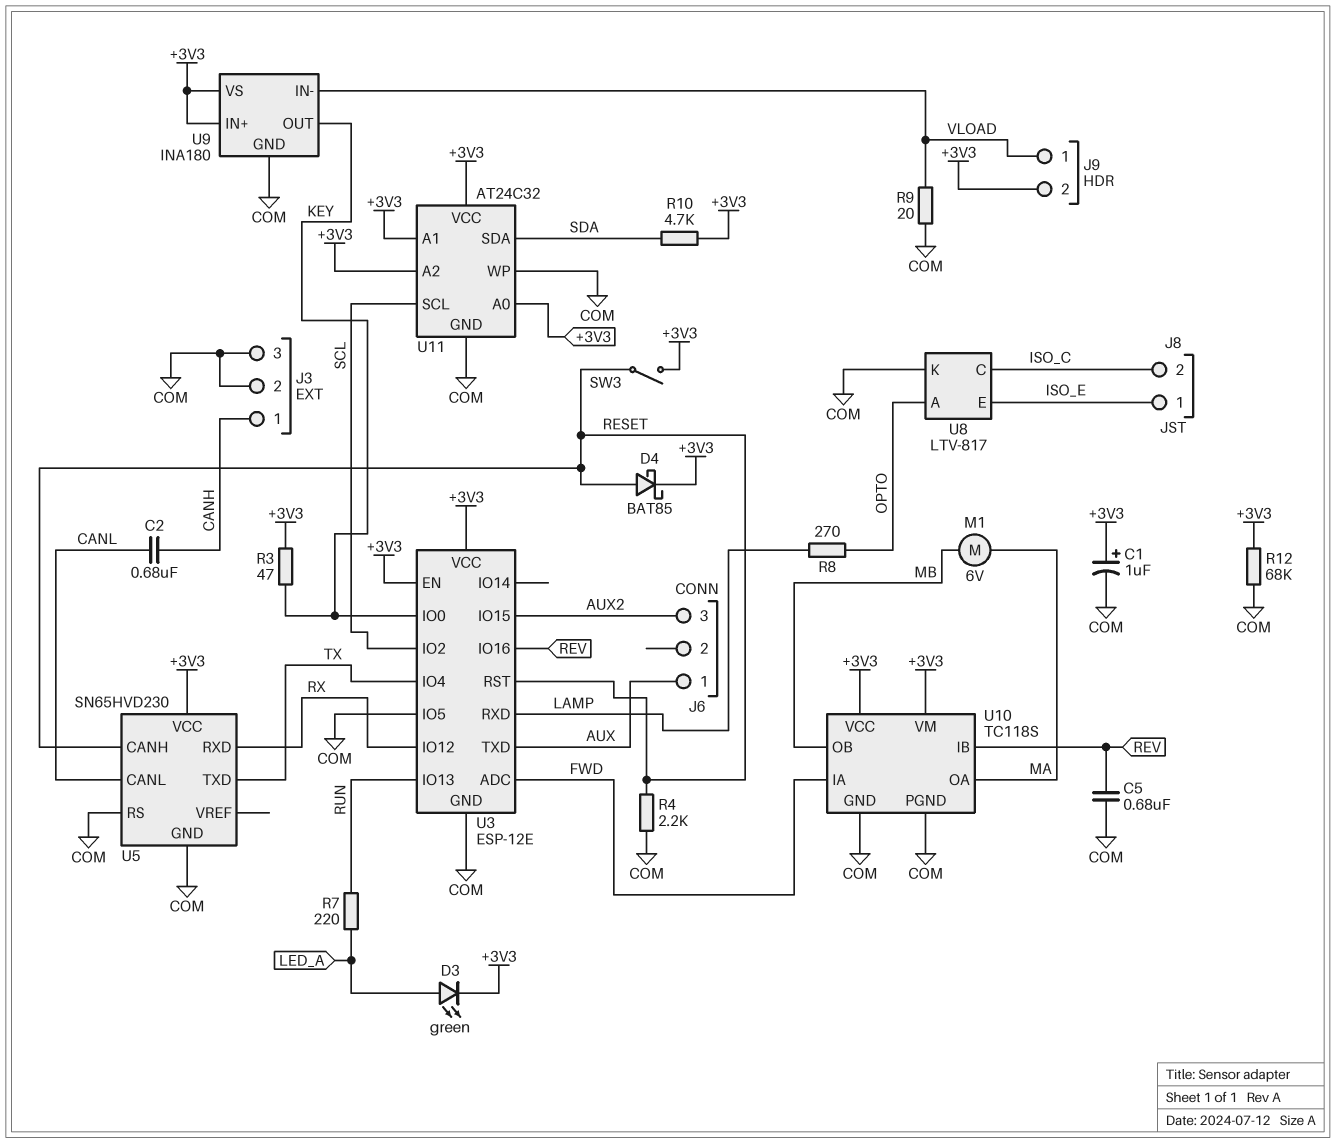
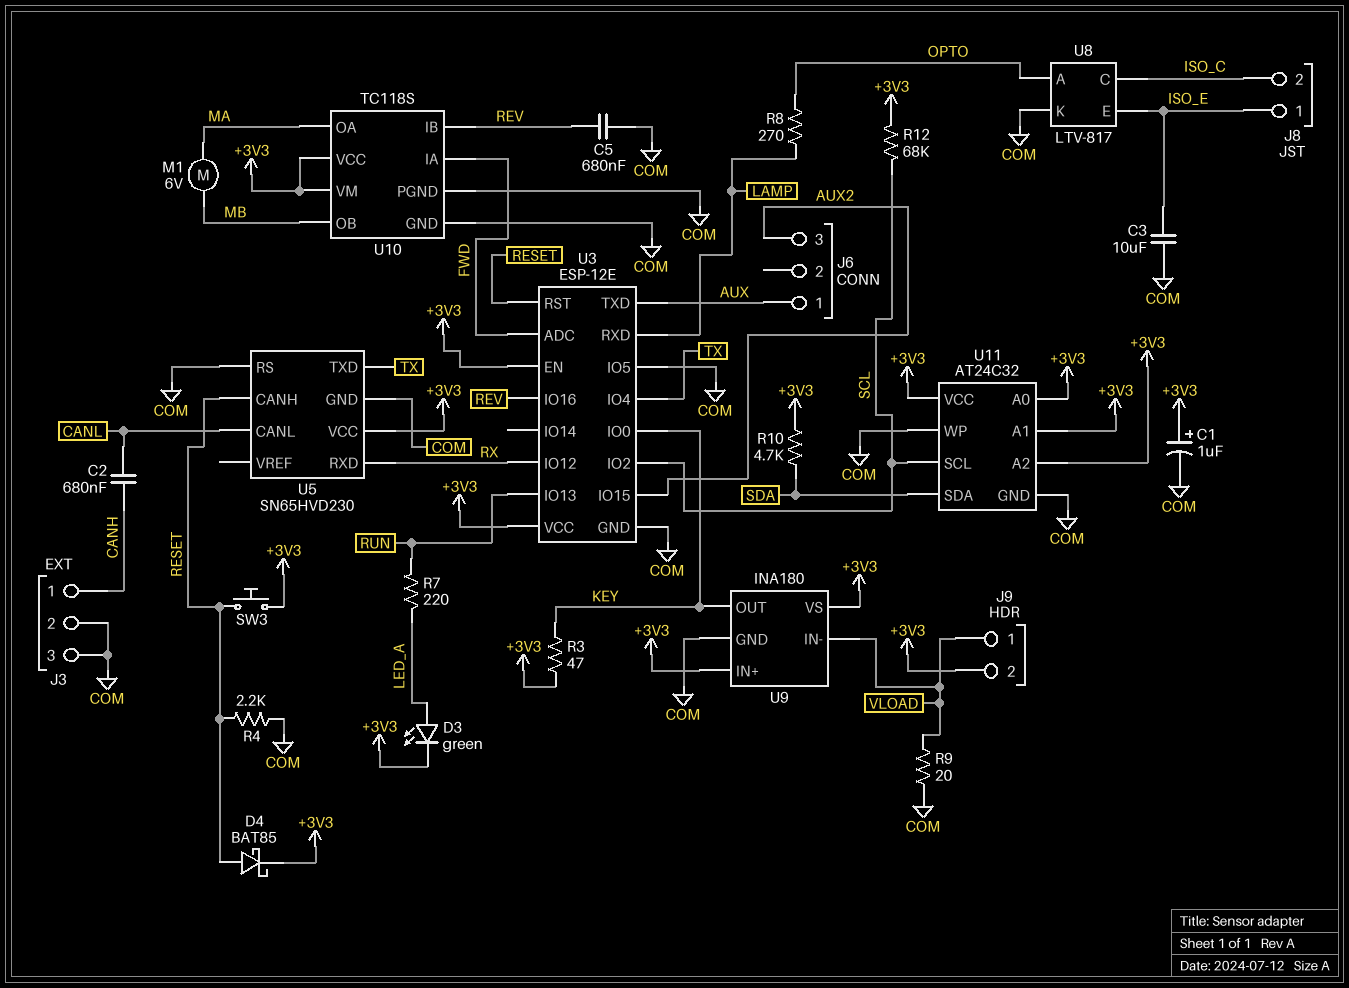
C3: none -> 10uF (COM, ISO_E)
R12: 68k (+3V3, COM) -> 68k (+3V3, SCL)
SW3: switch (+3V3, RESET) -> button (+3V3, RESET)

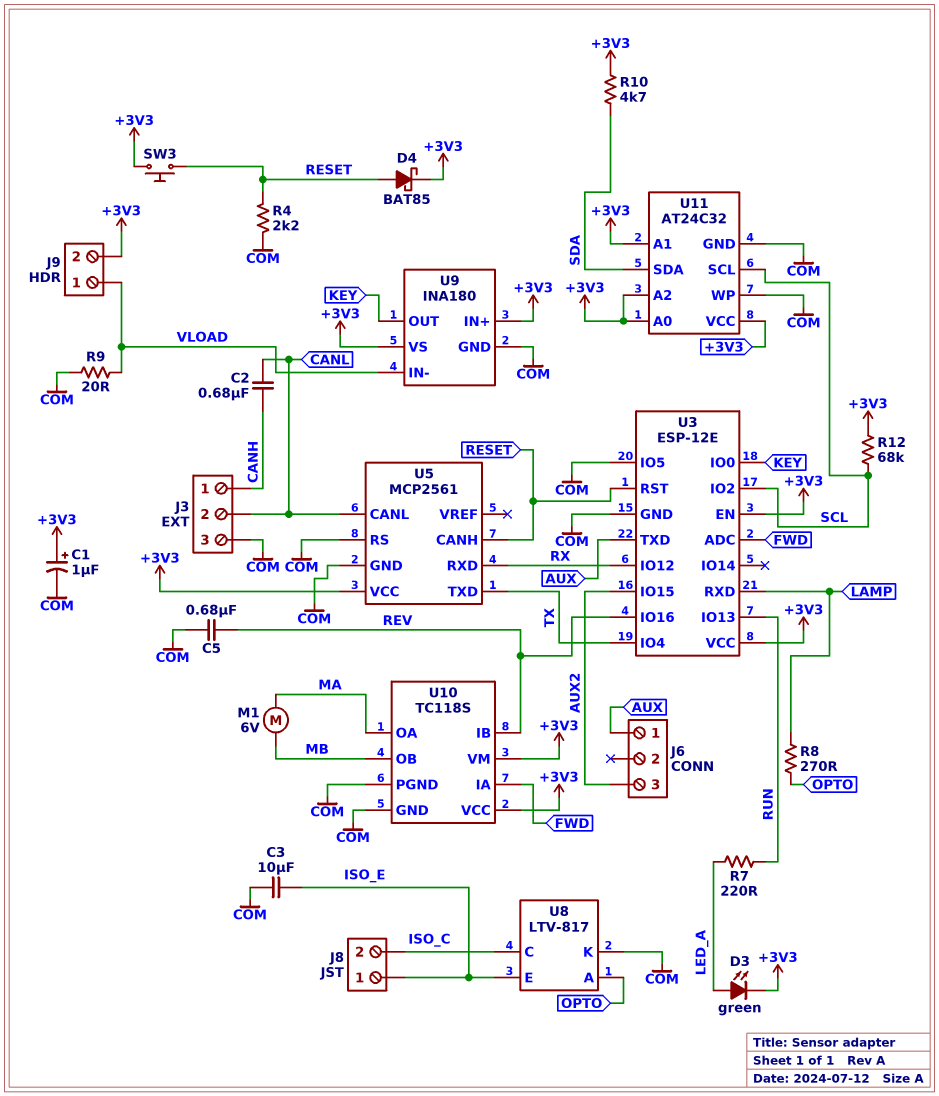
J3 pin 2: COM -> CANL
R3: 47 (+3V3, KEY) -> none
U5: SN65HVD230 -> MCP2561

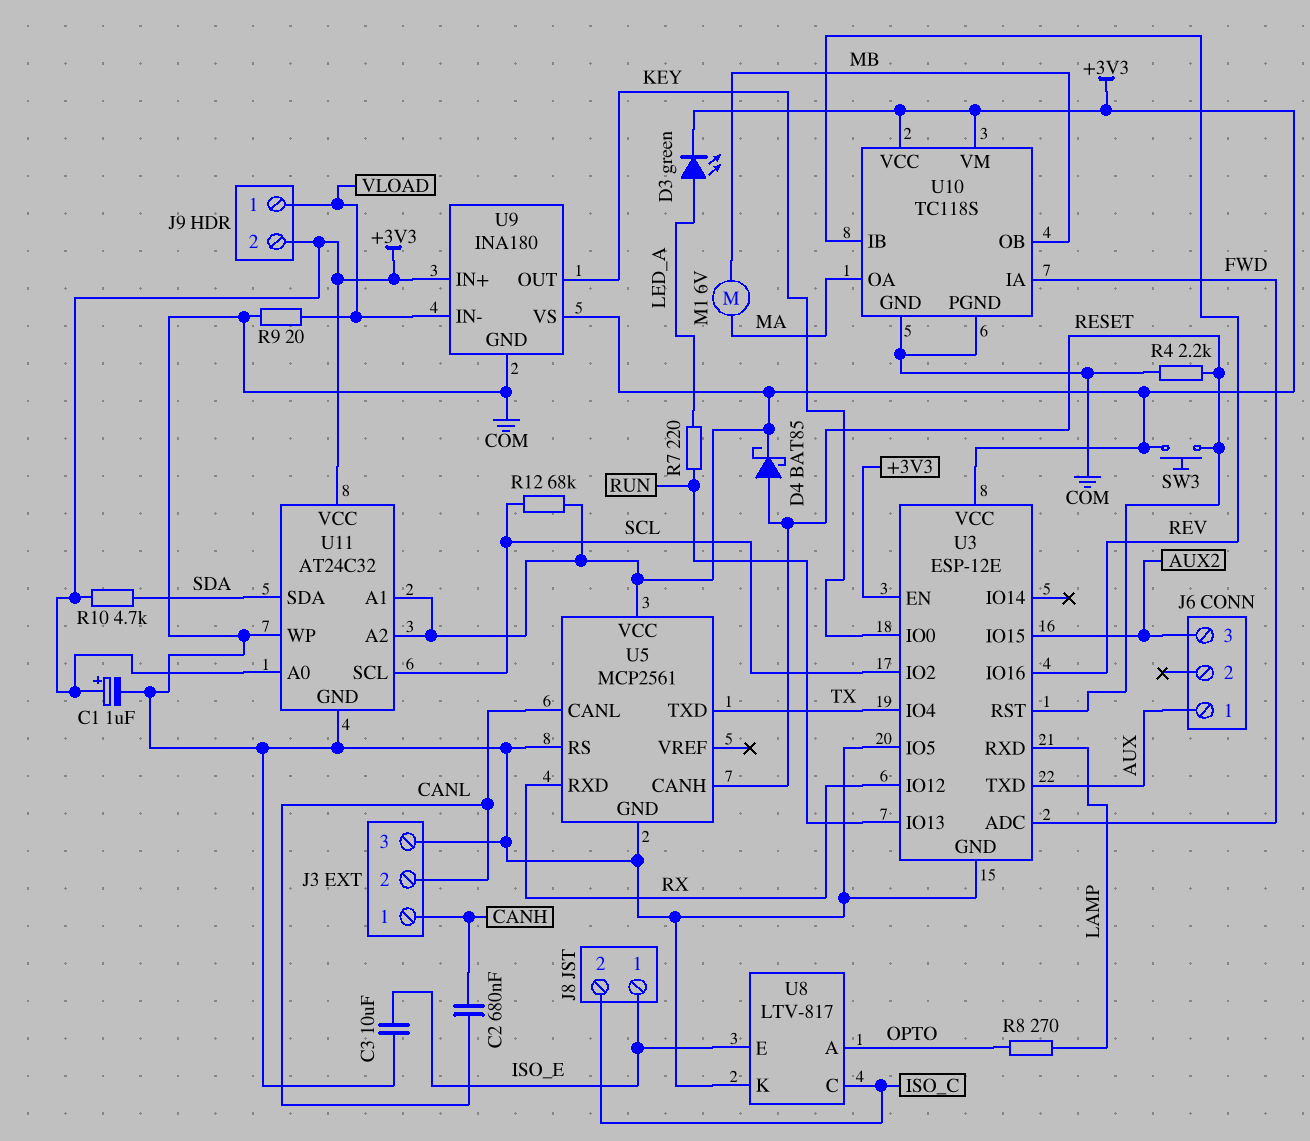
C5: 680nF (COM, REV) -> none

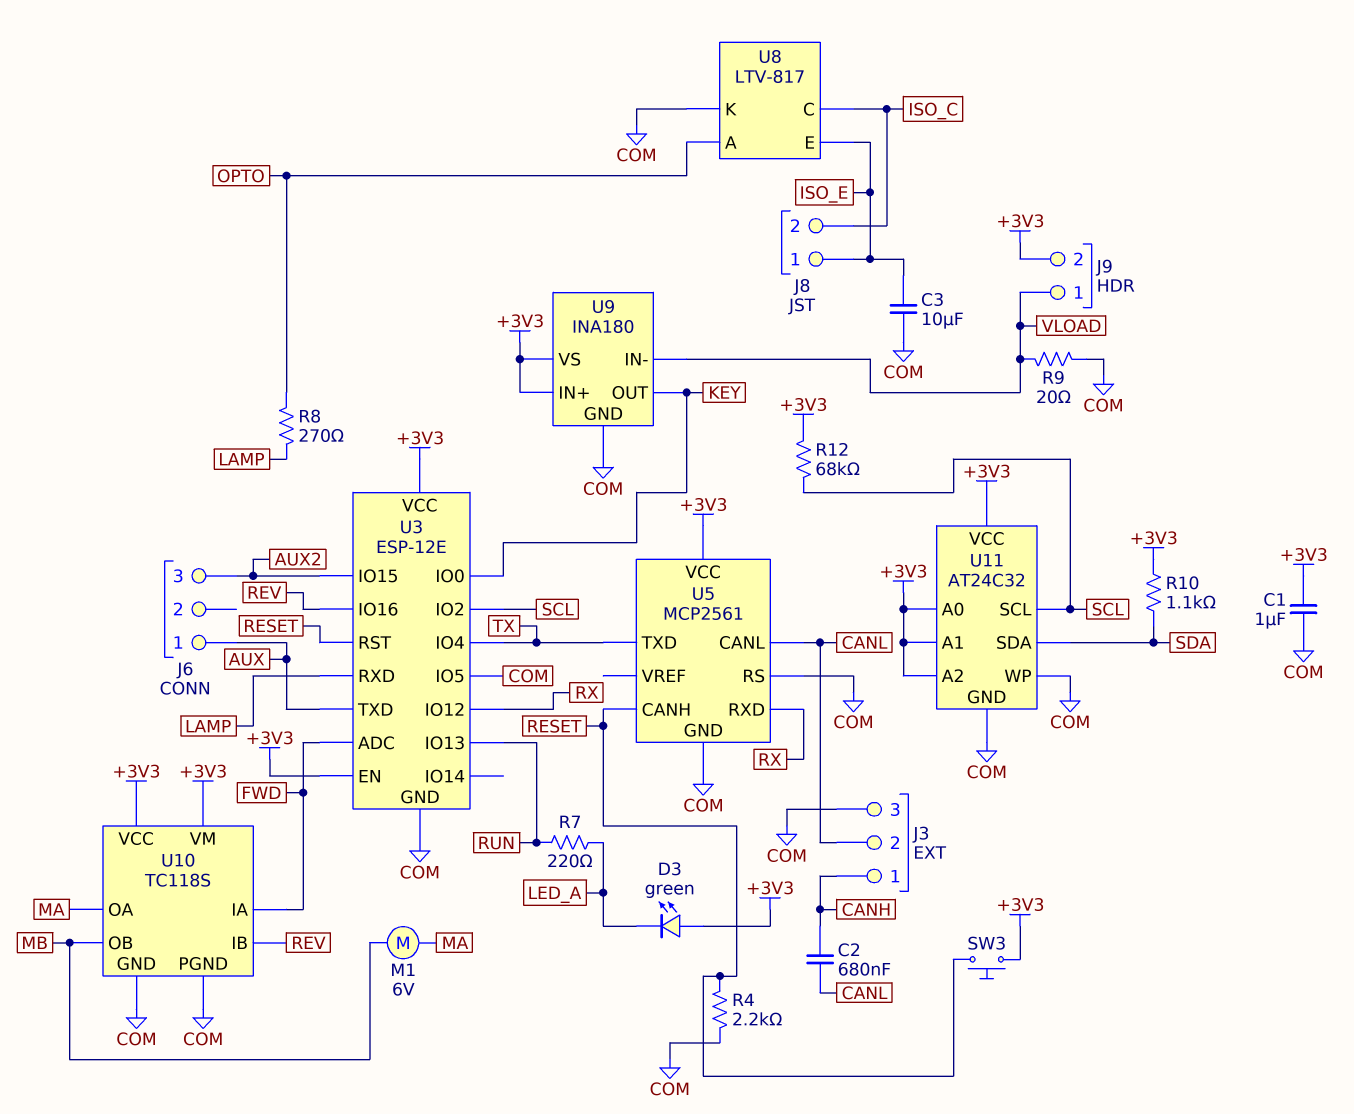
C1: 1uF (plus +3V3, minus COM) -> 1uF (+3V3, COM)
D3: LED green (A LED_A, K +3V3) -> LED green (A +3V3, K LED_A)
D4: schottky BAT85 (A RESET, K +3V3) -> none
R10: 4.7k (+3V3, SDA) -> 1.1k (+3V3, SDA)

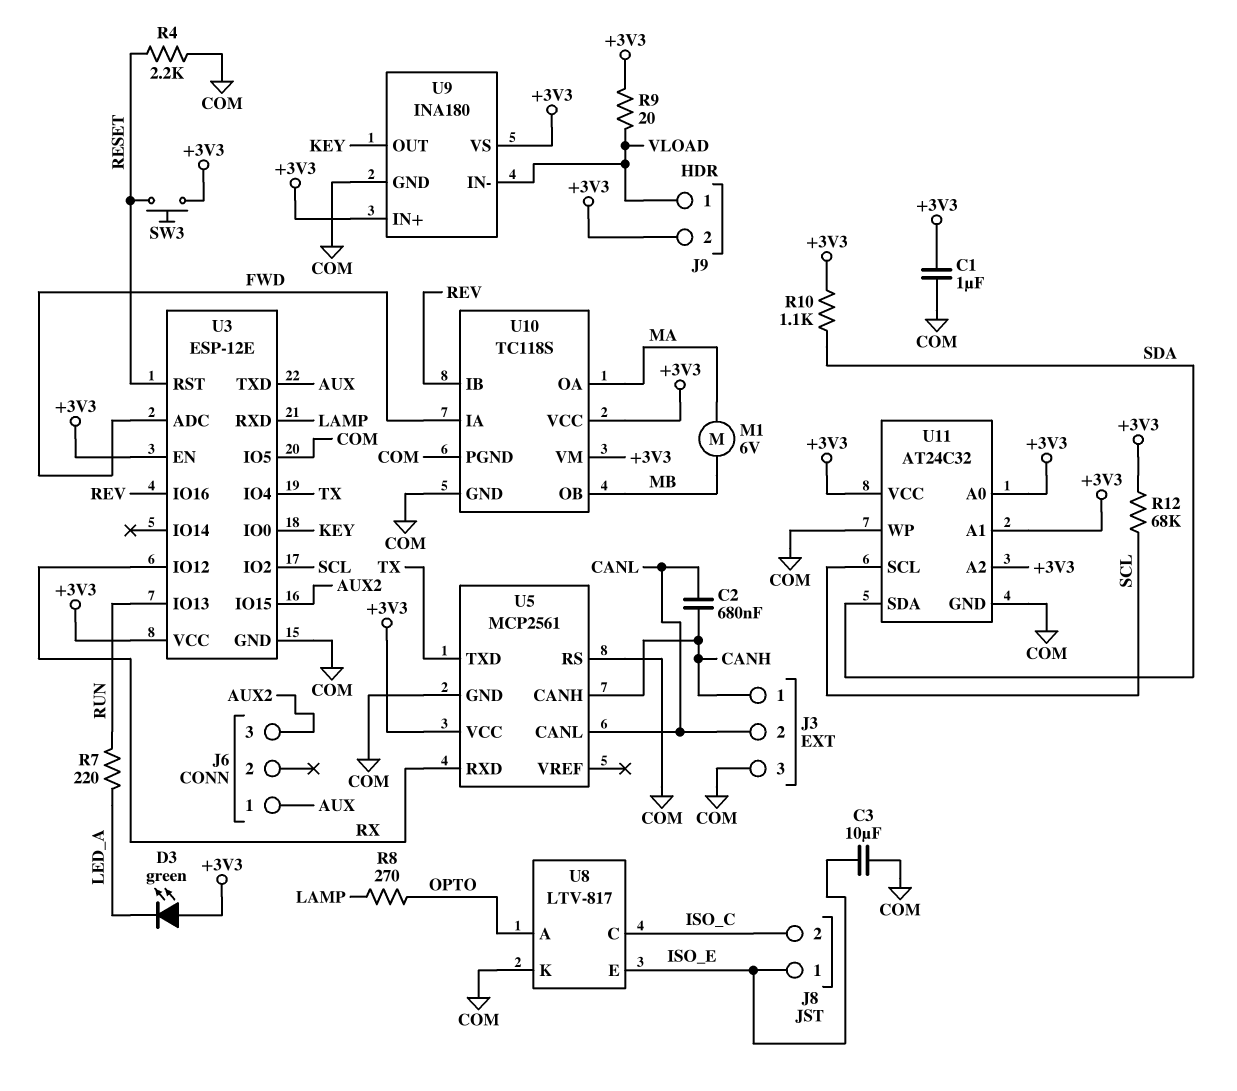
R9: 20 (COM, VLOAD) -> 20 (+3V3, VLOAD)
U5 pin CANH: RESET -> CANH

